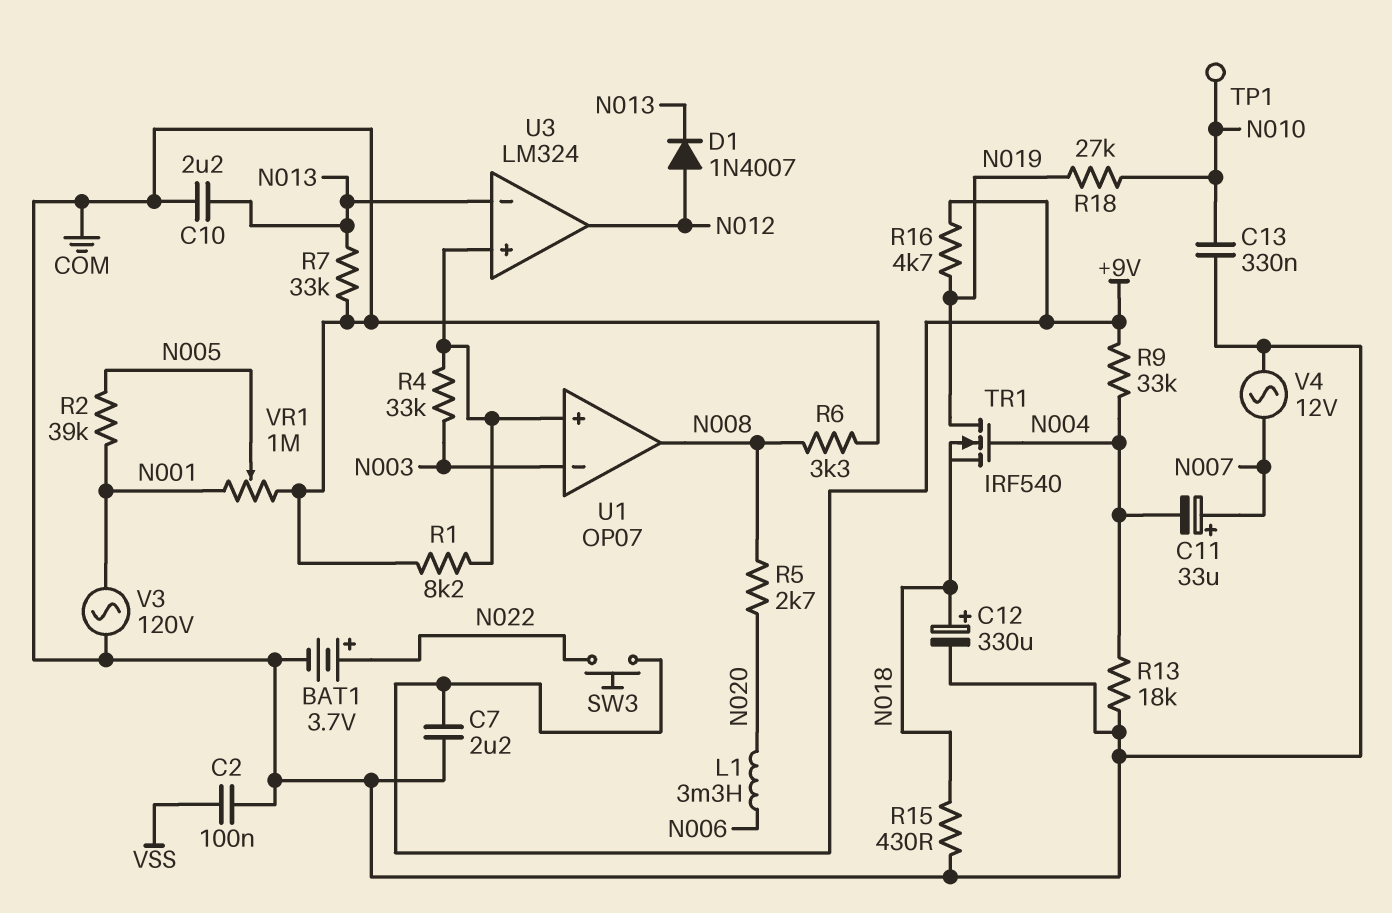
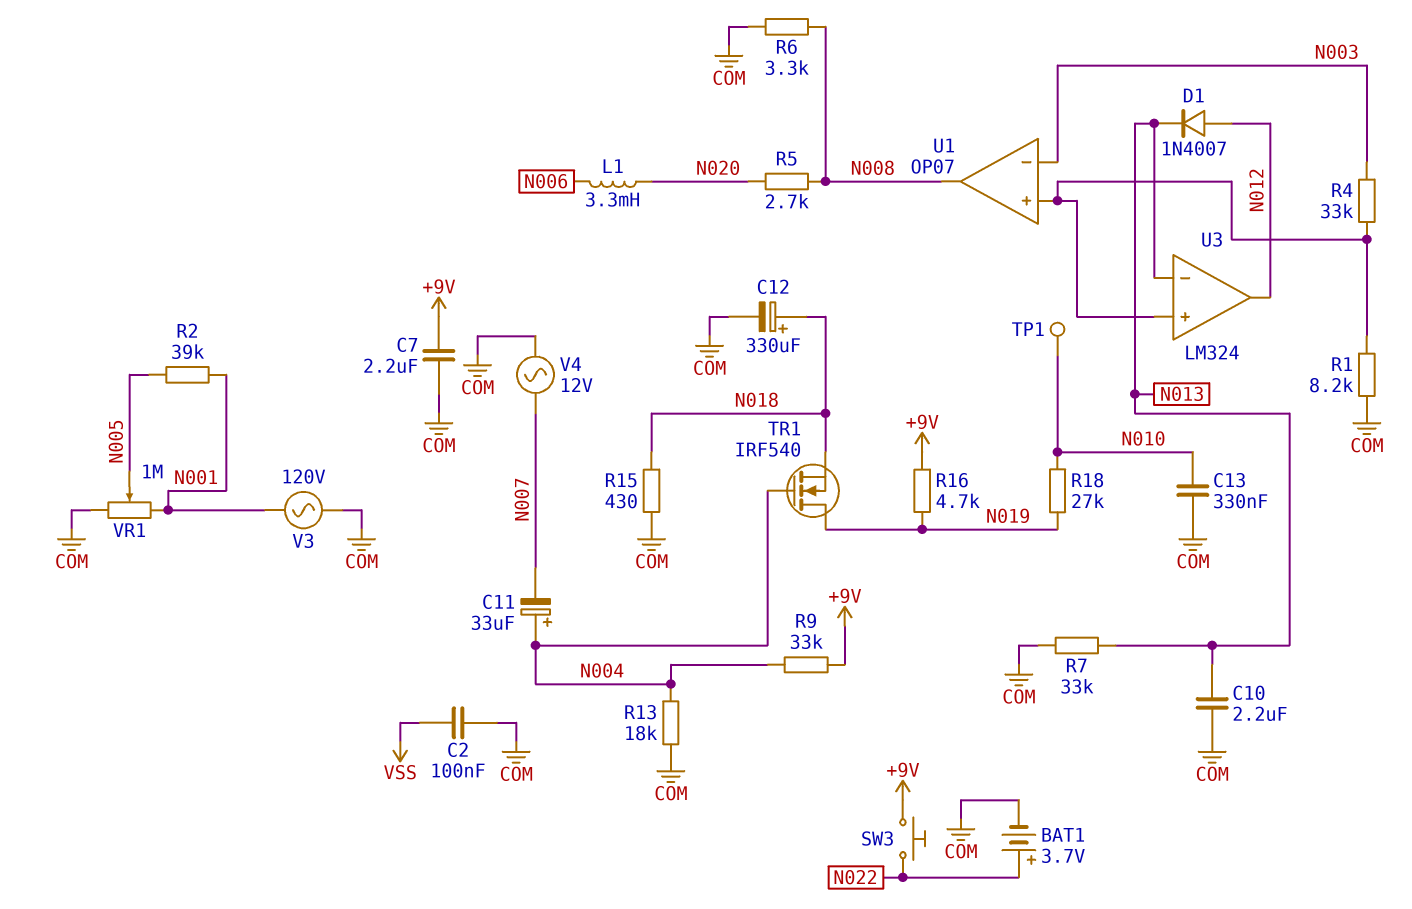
C11: 33uF (plus N007, minus N004) -> 33uF (plus N004, minus N007)

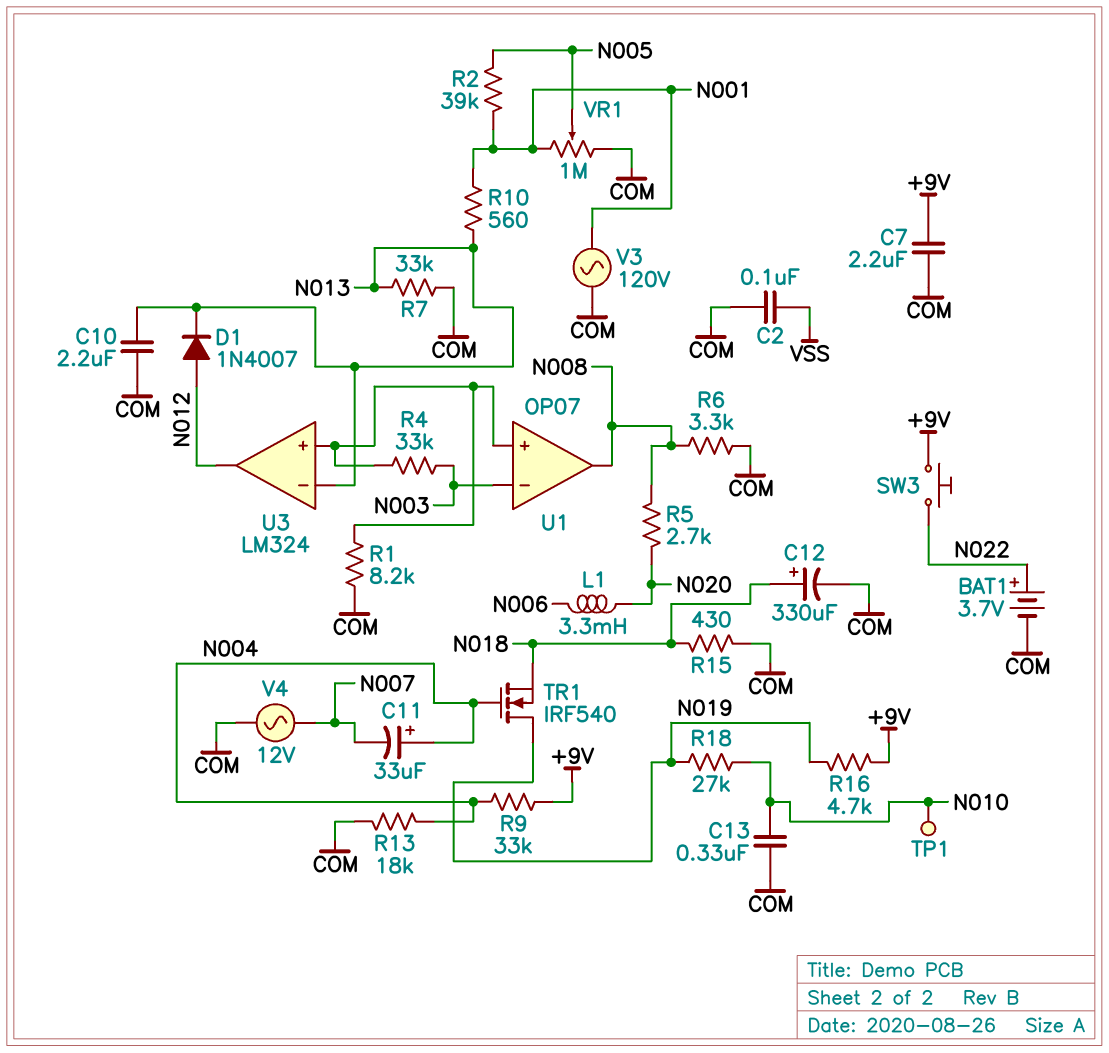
R10: none -> 560 (N001, N013)

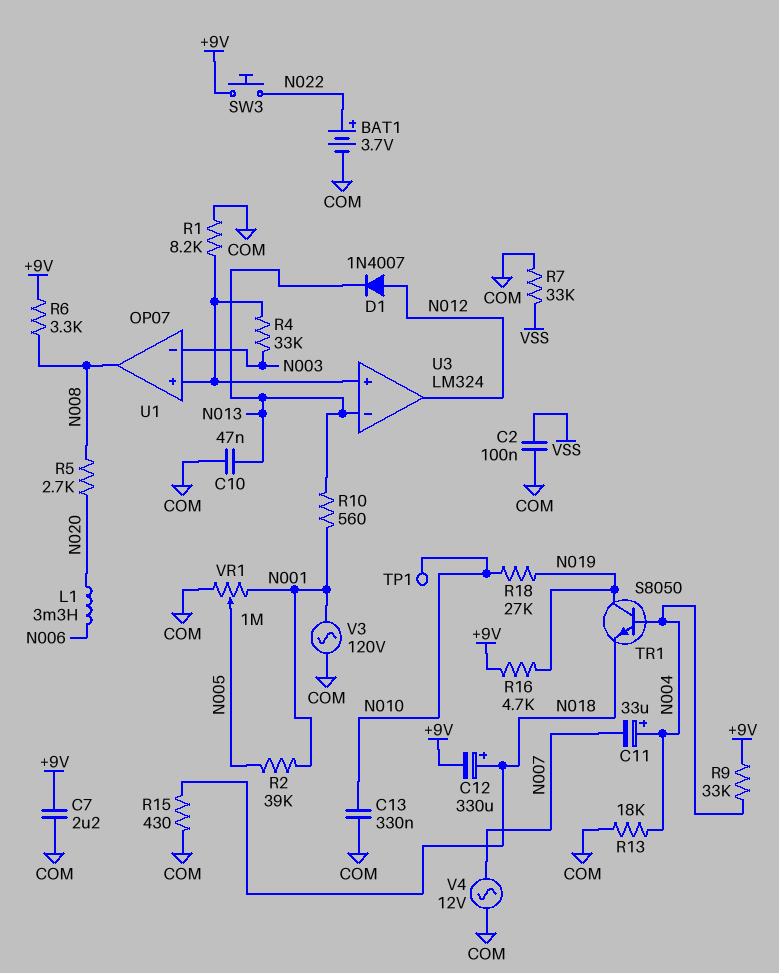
C10: 2.2uF (COM, N013) -> 47nF (COM, N013)
C12: 330uF (plus N018, minus COM) -> 330uF (plus N018, minus +9V)
R6: 3.3k (COM, N008) -> 3.3k (+9V, N008)
R7: 33k (COM, N013) -> 33k (COM, VSS)
TR1: NMOS IRF540 (G N004, D N019, S N018) -> NPN S8050 (B N004, C N019, E N018)

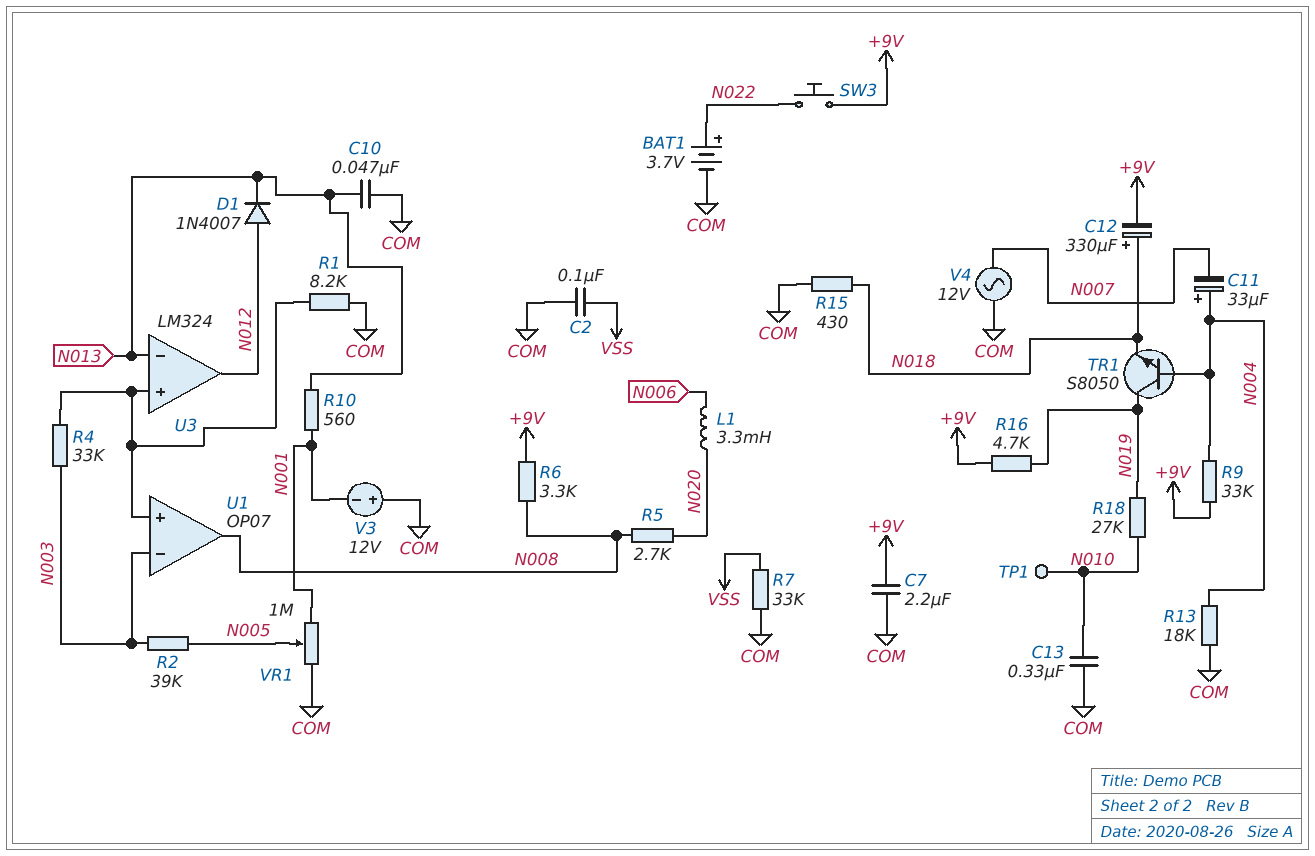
R2: 39k (N001, N005) -> 39k (N003, N005)
V3: AC 120V (COM, N001) -> 12V (plus COM, minus N001)

